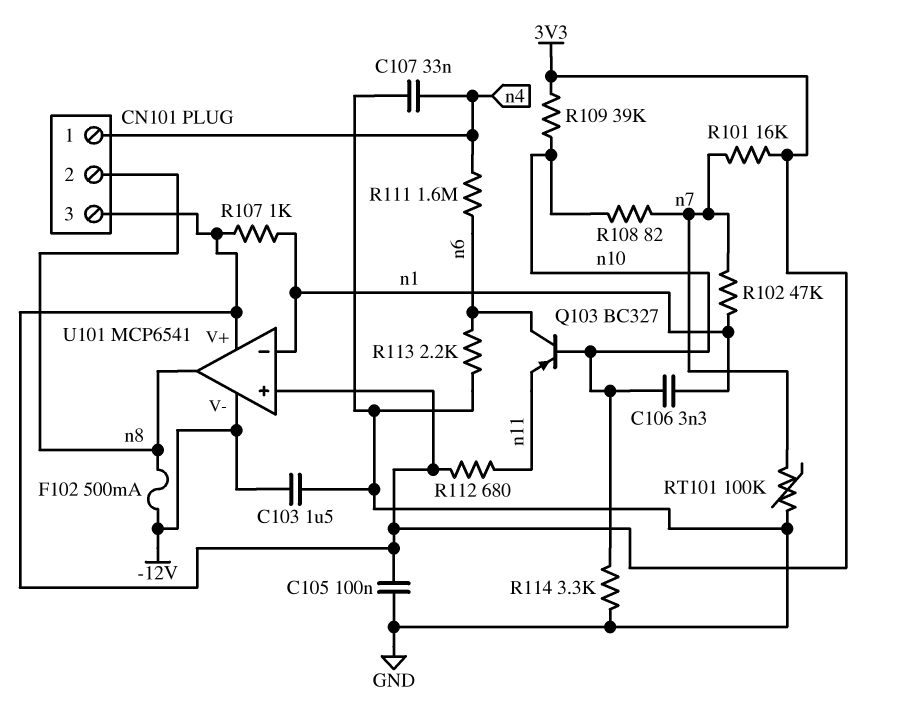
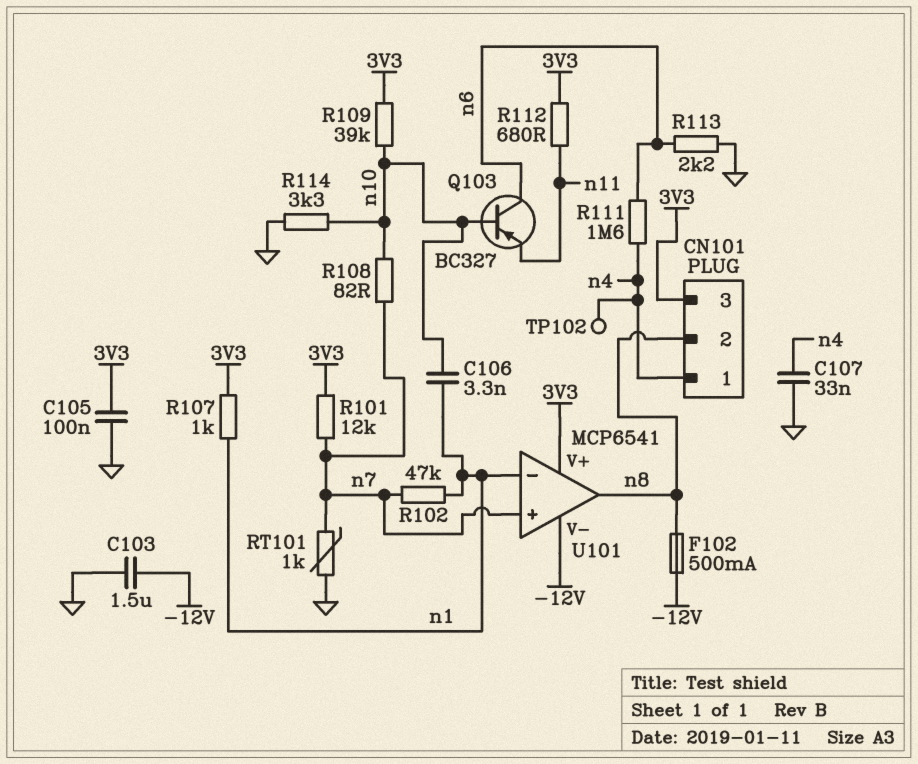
R101: 16k (3V3, n7) -> 12k (3V3, n7)
RT101: 100k (GND, n7) -> 1k (GND, n7)
TP102: none -> test point (n4)
U101 pin in+: 3V3 -> n7

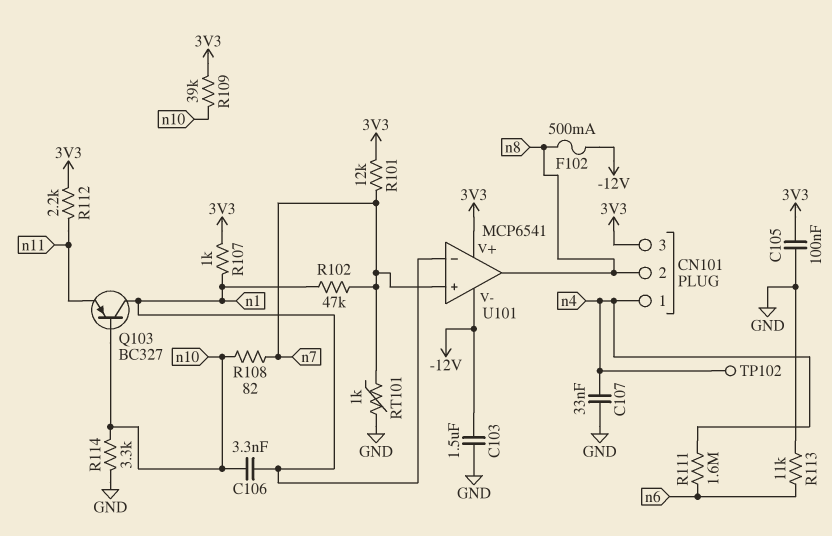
Q103: PNP BC327 (B n10, C n6, E n11) -> PNP BC327 (B n10, C n1, E n11)
R112: 680 (3V3, n11) -> 2.2k (3V3, n11)
R113: 2.2k (GND, n6) -> 11k (GND, n6)

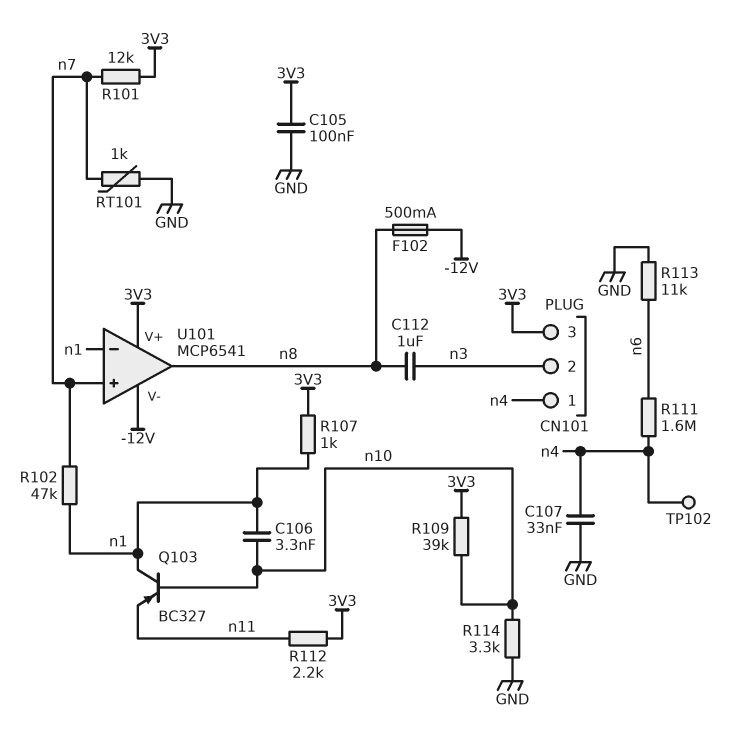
C103: 1.5uF (-12V, GND) -> none
C112: none -> 1uF (n3, n8)
CN101 pin 2: n8 -> n3
R108: 82 (n7, n10) -> none

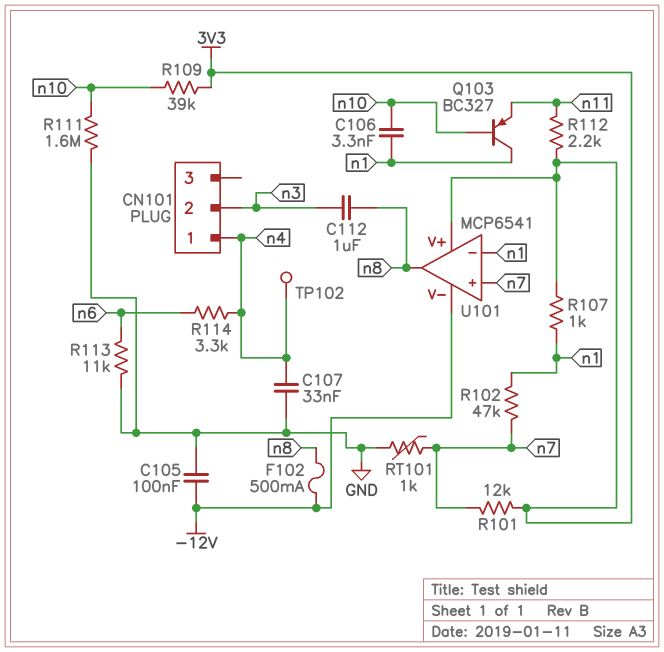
C105: 100nF (3V3, GND) -> 100nF (-12V, GND)
CN101 pin 3: 3V3 -> none
R111: 1.6M (n4, n6) -> 1.6M (GND, n10)
R114: 3.3k (GND, n10) -> 3.3k (n4, n6)

